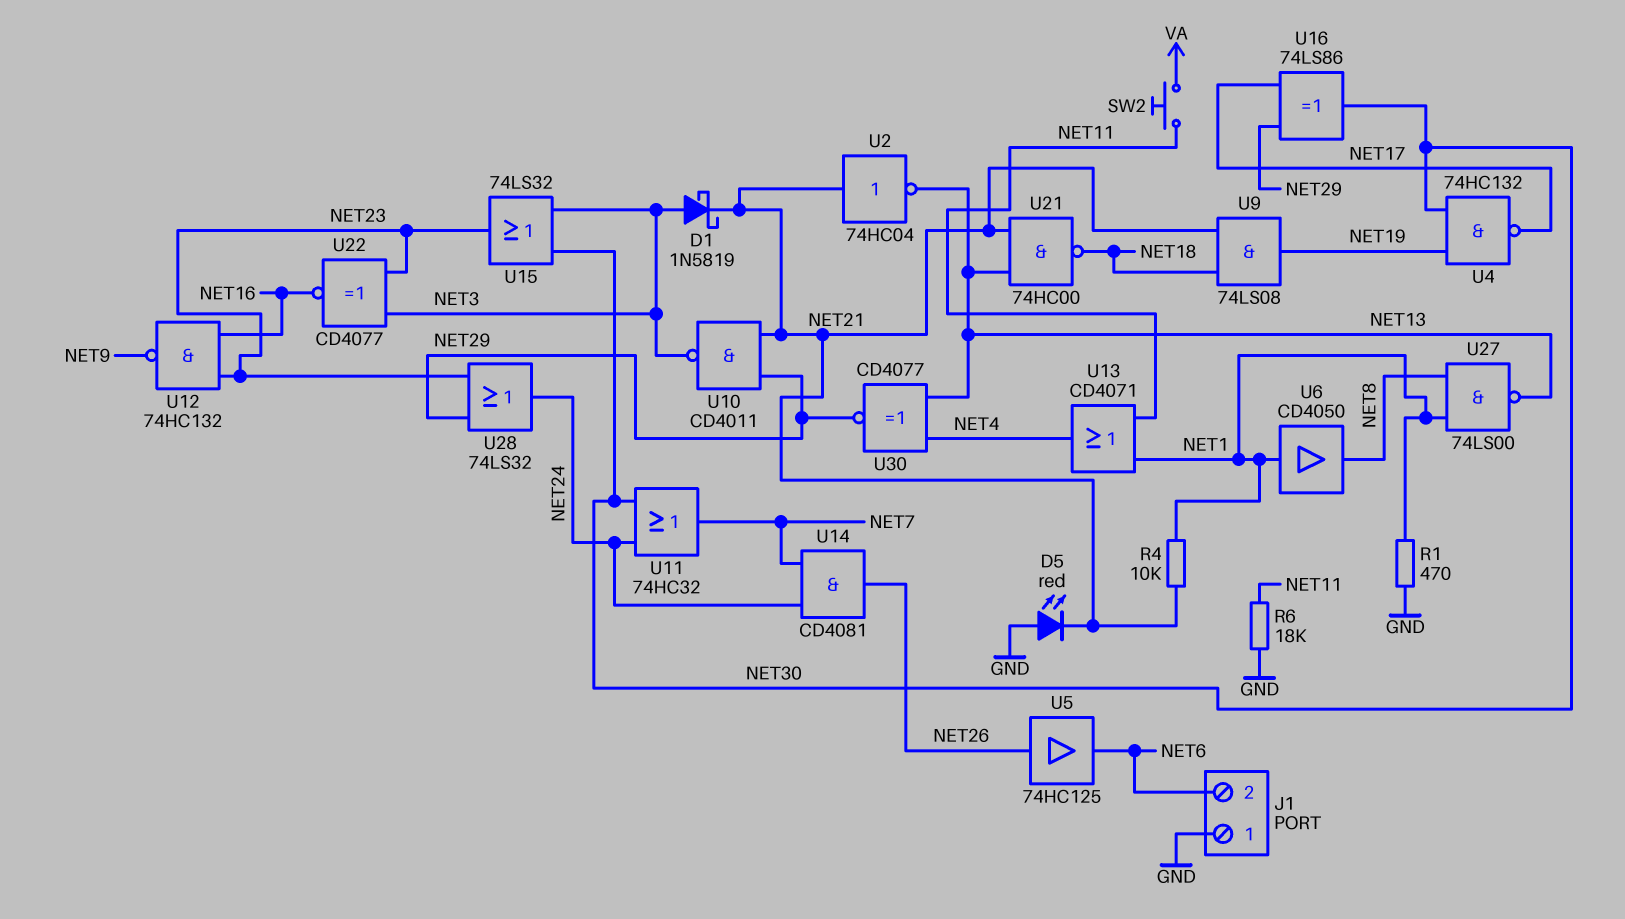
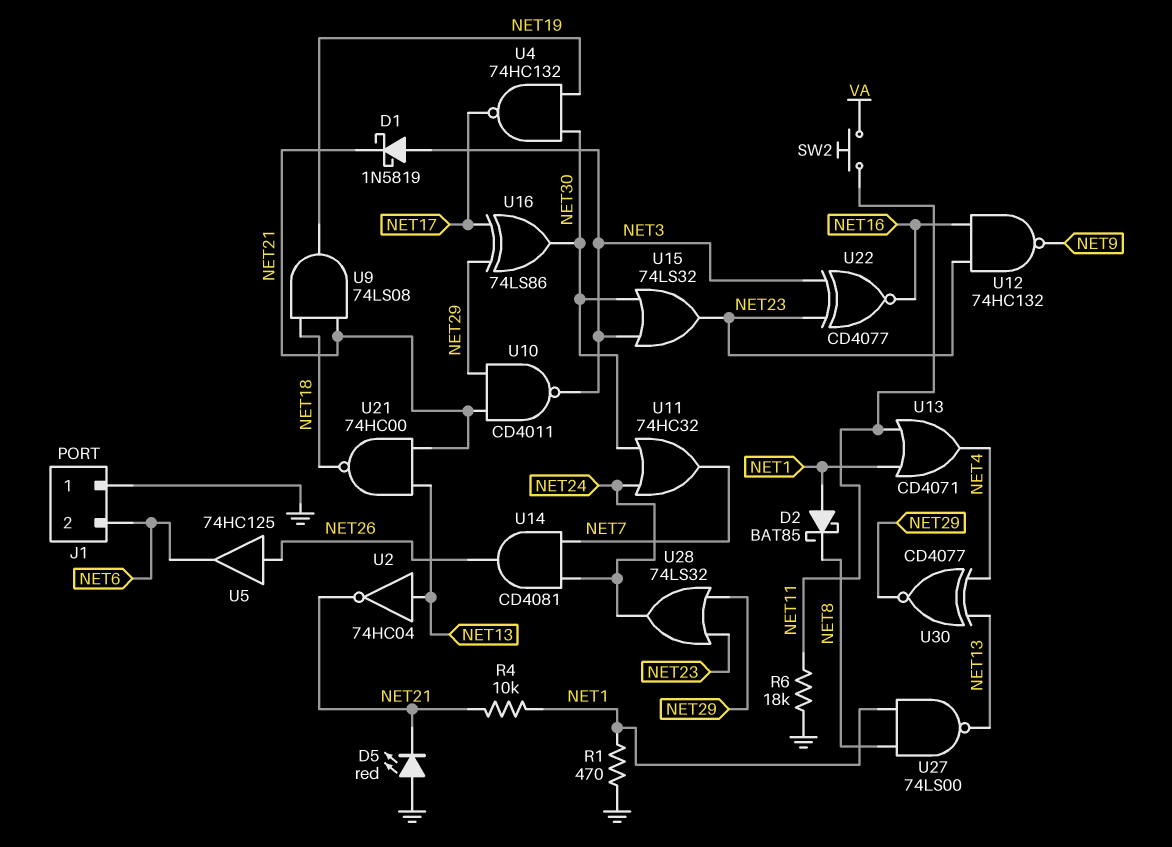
D2: none -> schottky BAT85 (A NET1, K NET8)
U2: NOT 74HC04 (in NET21, out NET13) -> NOT 74HC04 (in NET13, out NET21)
U6: buffer CD4050 (in NET1, out NET8) -> none

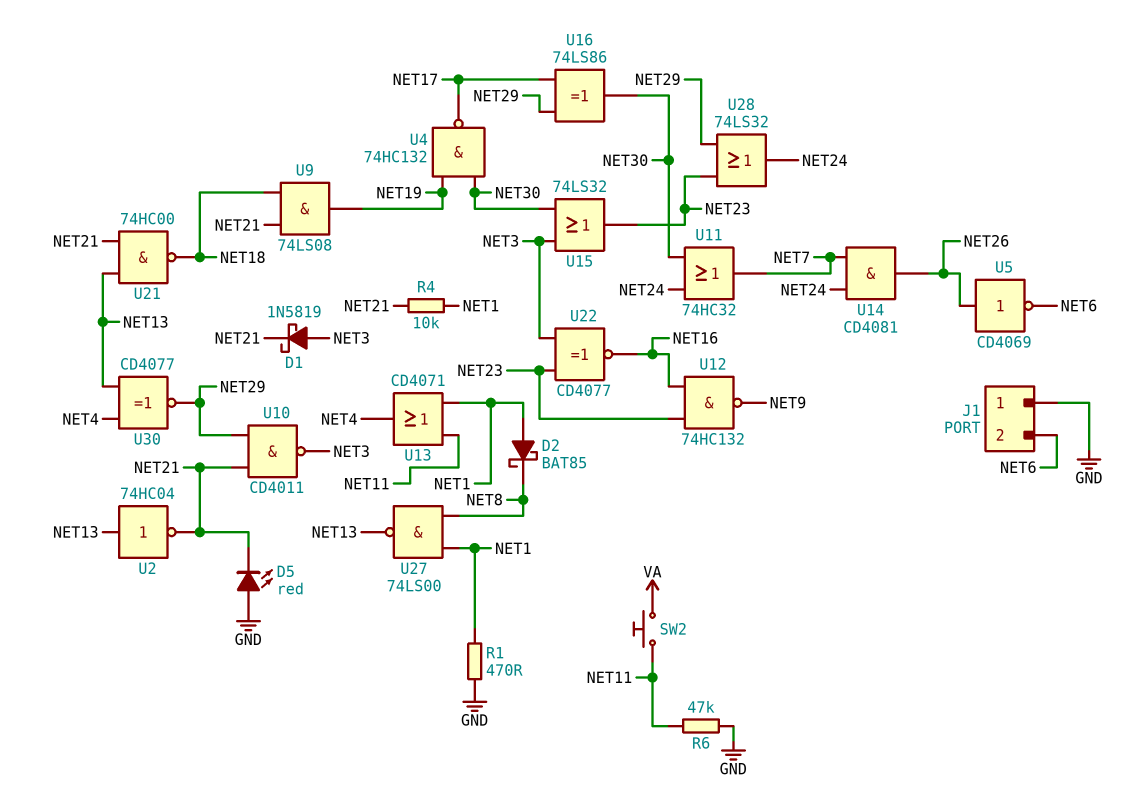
R6: 18k (GND, NET11) -> 47k (GND, NET11)
U5: buffer 74HC125 (in NET26, out NET6) -> NOT CD4069 (in NET26, out NET6)

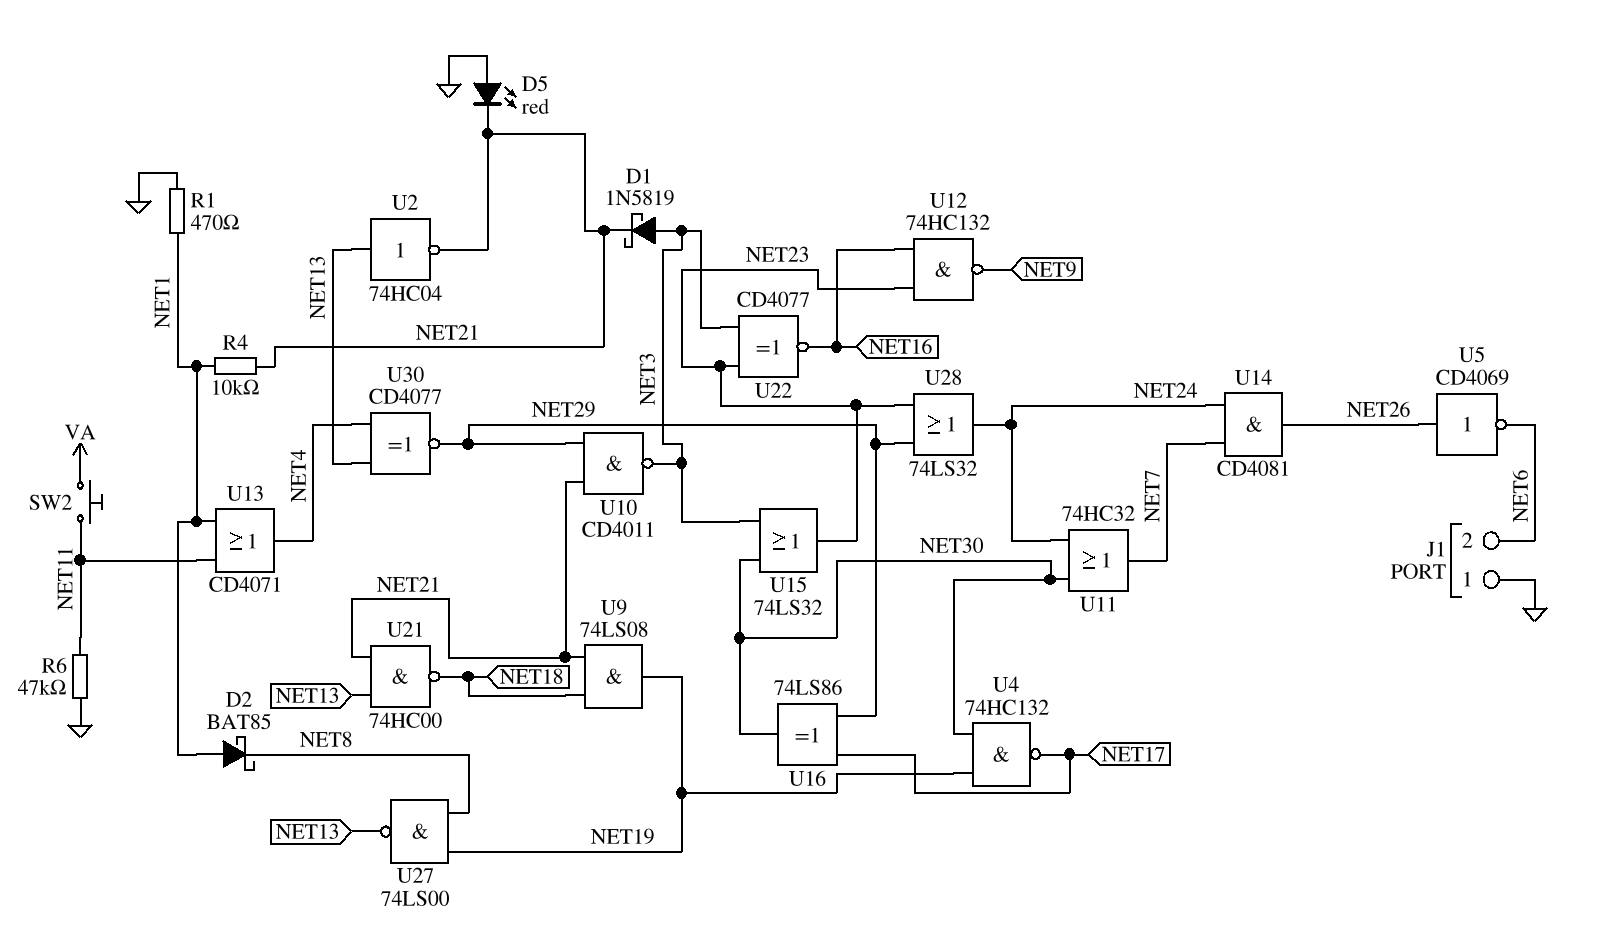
U27: NAND 74LS00 (in NET1, in NET8, out NET13) -> NAND 74LS00 (in NET8, in NET19, out NET13)

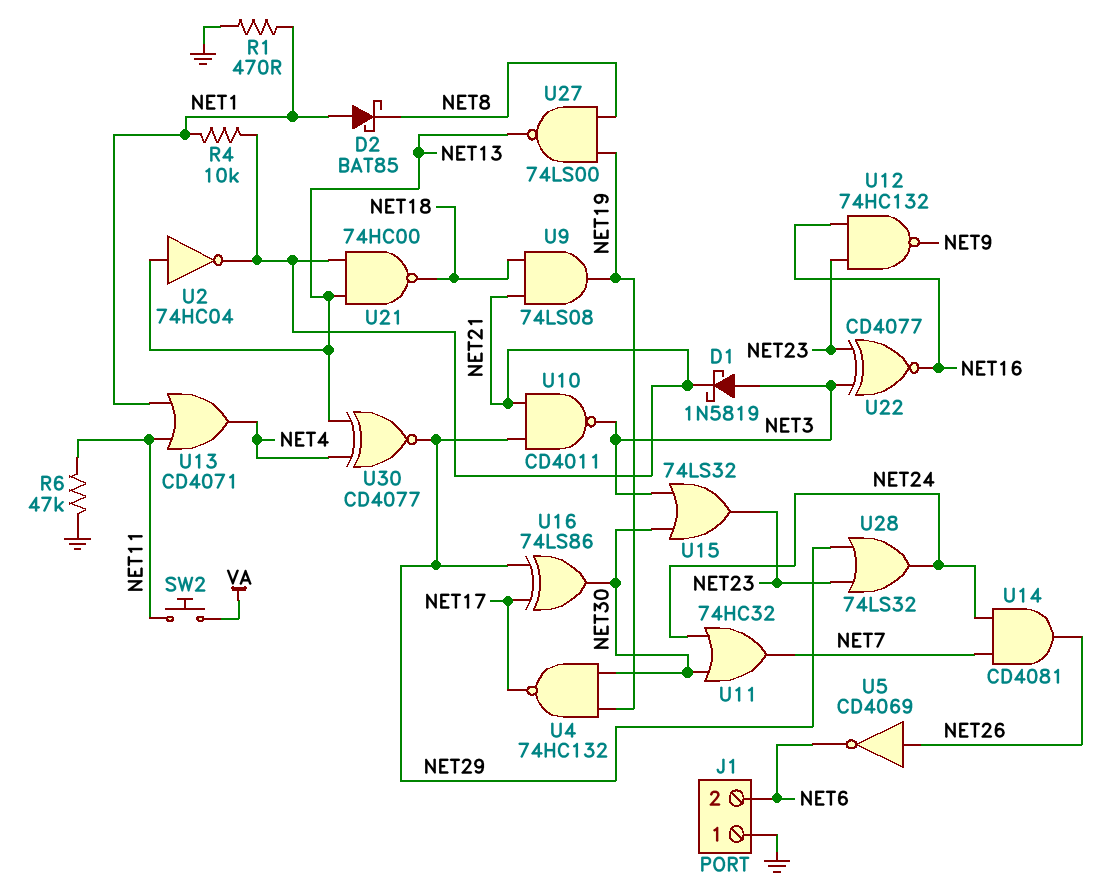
D5: LED red (A GND, K NET21) -> none

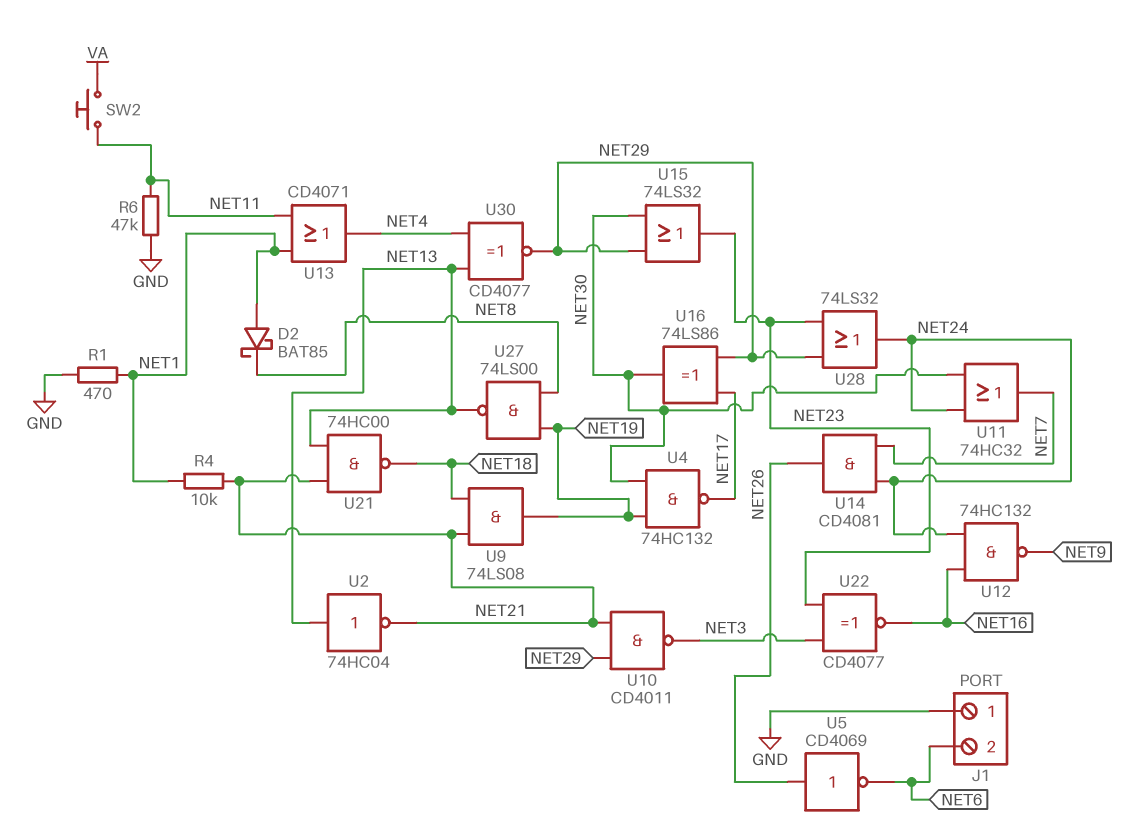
D1: schottky 1N5819 (A NET3, K NET21) -> none
U12: NAND 74HC132 (in NET16, in NET23, out NET9) -> NAND 74HC132 (in NET16, in NET24, out NET9)
U15: OR 74LS32 (in NET3, in NET30, out NET23) -> OR 74LS32 (in NET29, in NET30, out NET23)

